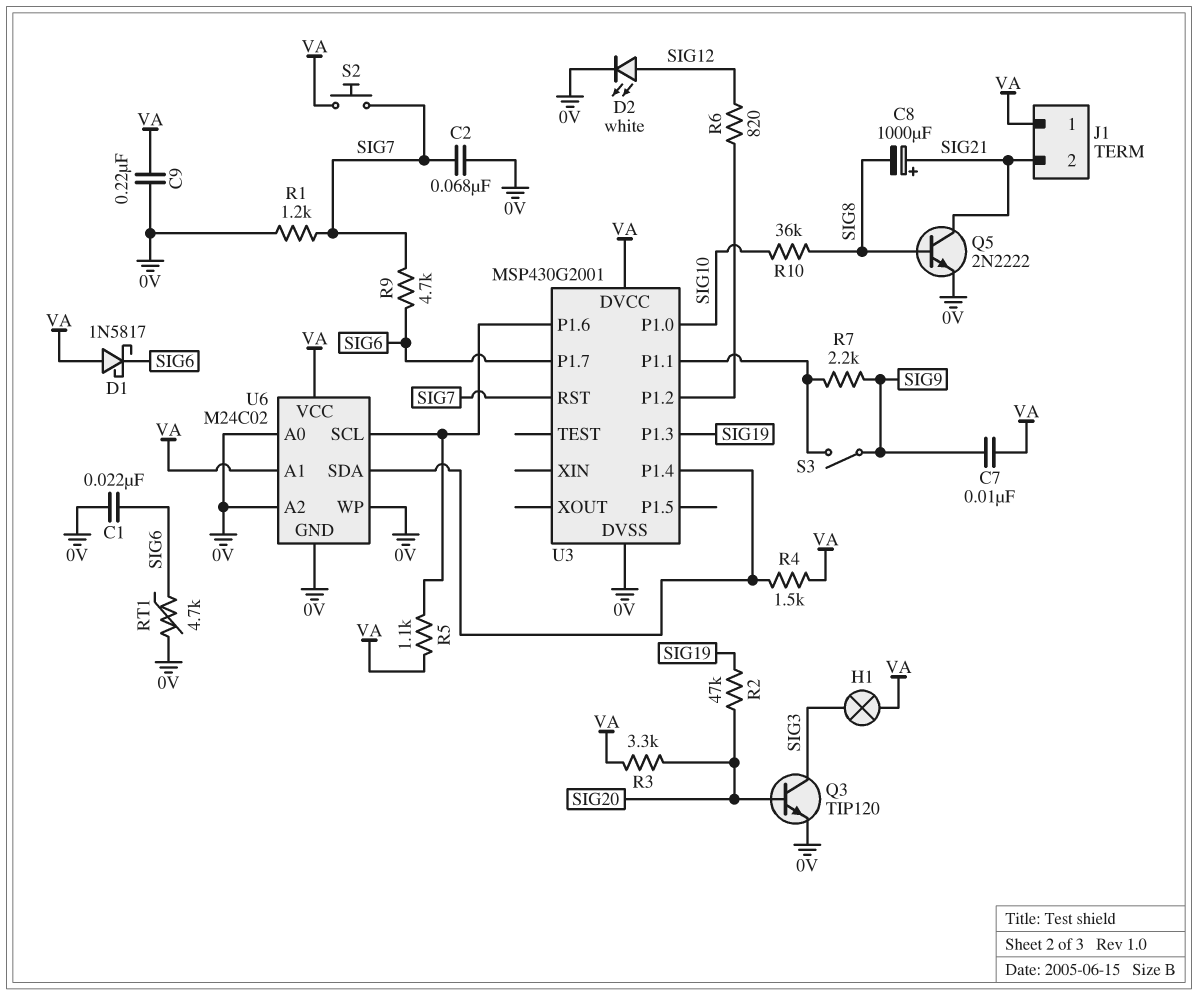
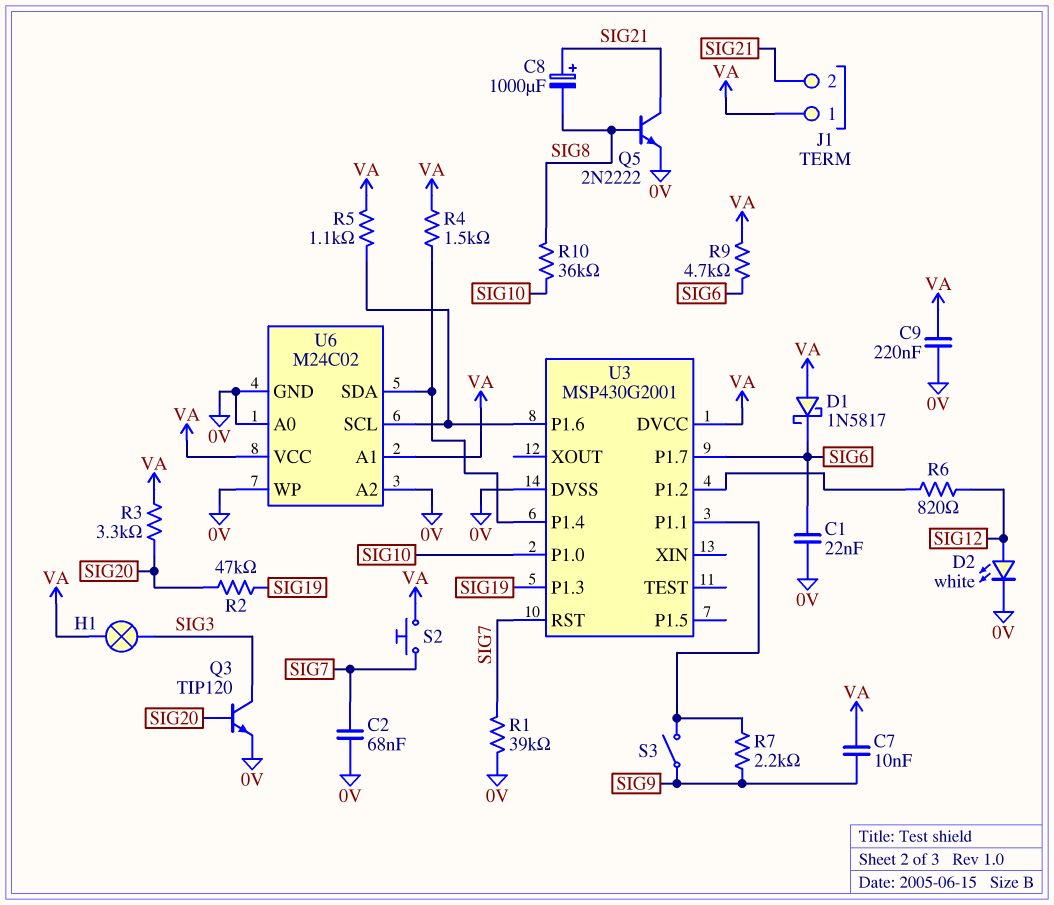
R1: 1.2k (0V, SIG7) -> 39k (0V, SIG7)
R9: 4.7k (SIG6, SIG7) -> 4.7k (SIG6, VA)
RT1: 4.7k (0V, SIG6) -> none

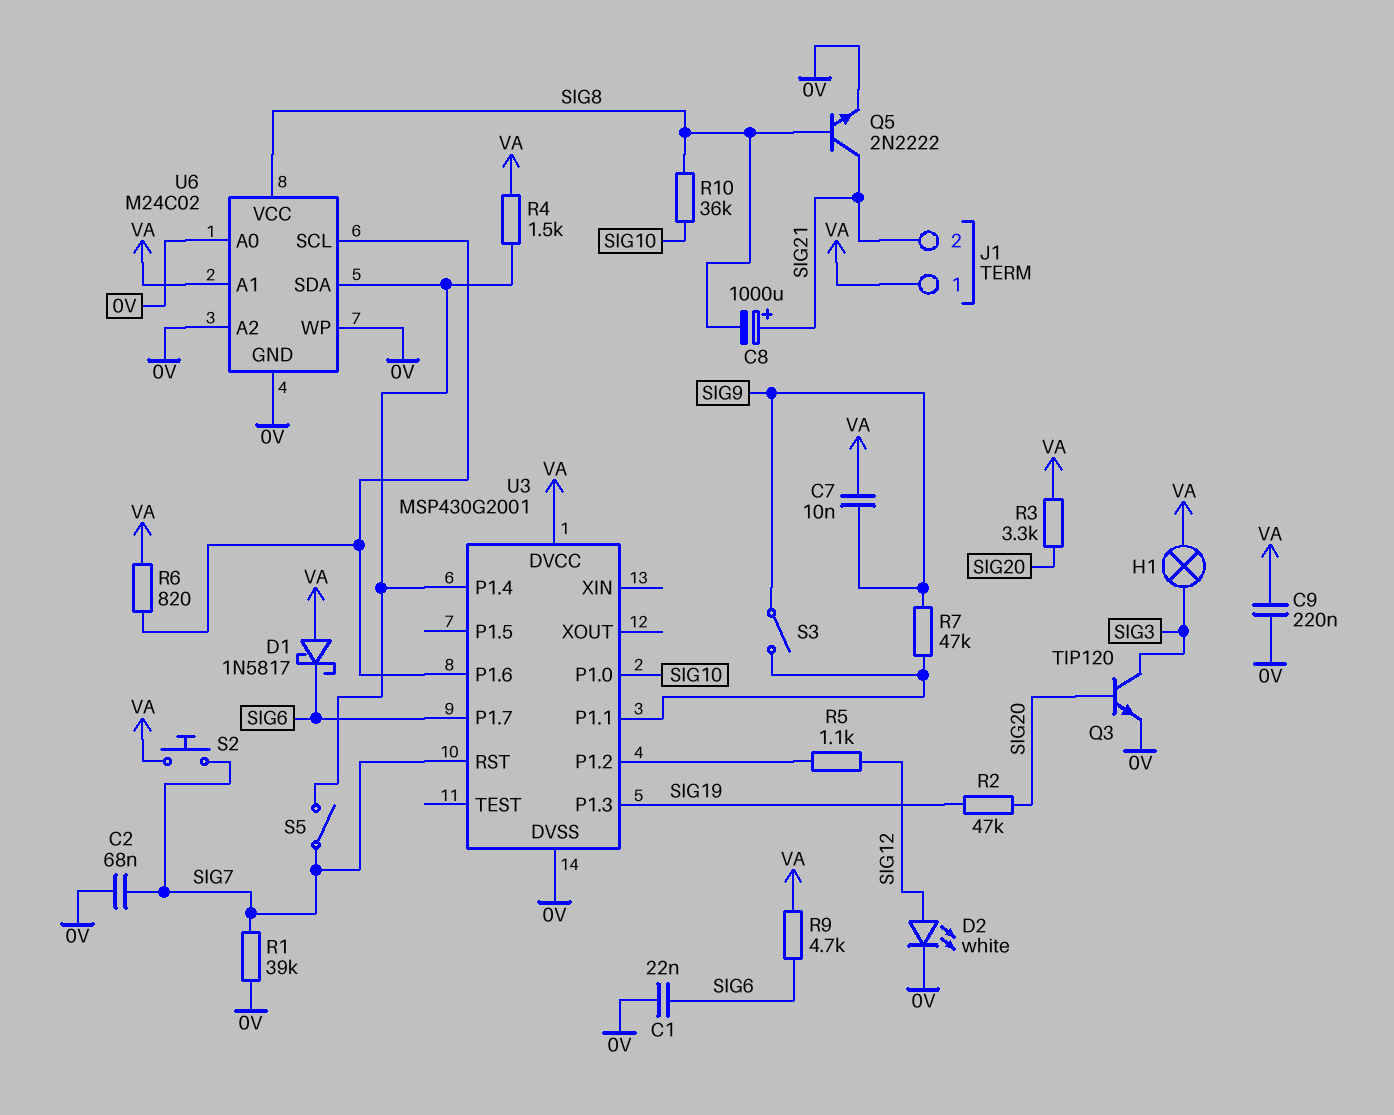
R5: 1.1k (U3/P1.6, VA) -> 1.1k (SIG12, U3/P1.2)
R6: 820 (SIG12, U3/P1.2) -> 820 (U3/P1.6, VA)
R7: 2.2k (SIG9, U3/P1.1) -> 47k (SIG9, U3/P1.1)
S5: none -> switch (SIG7, U3/P1.4)
U6 pin VCC: VA -> SIG8

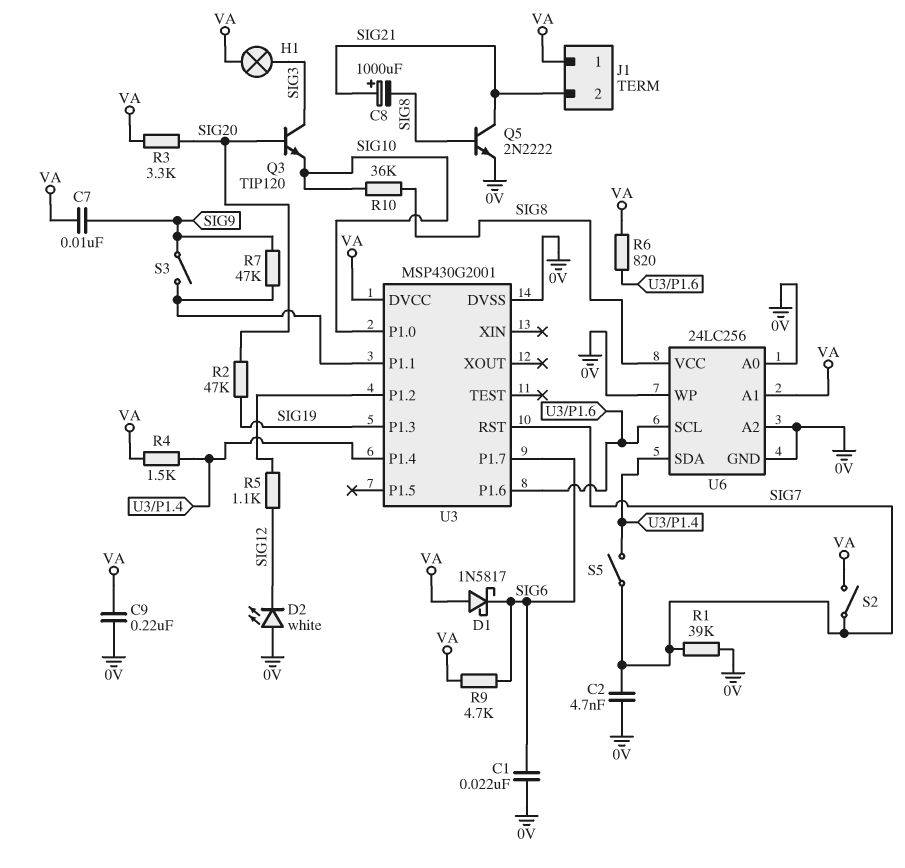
C2: 68nF (0V, SIG7) -> 4.7nF (0V, SIG7)
D2: LED white (A SIG12, K 0V) -> LED white (A 0V, K SIG12)
Q3: NPN TIP120 (B SIG20, C SIG3, E 0V) -> NPN TIP120 (B SIG20, C SIG3, E SIG10)
S2: button (SIG7, VA) -> switch (SIG7, VA)
U6: M24C02 -> 24LC256

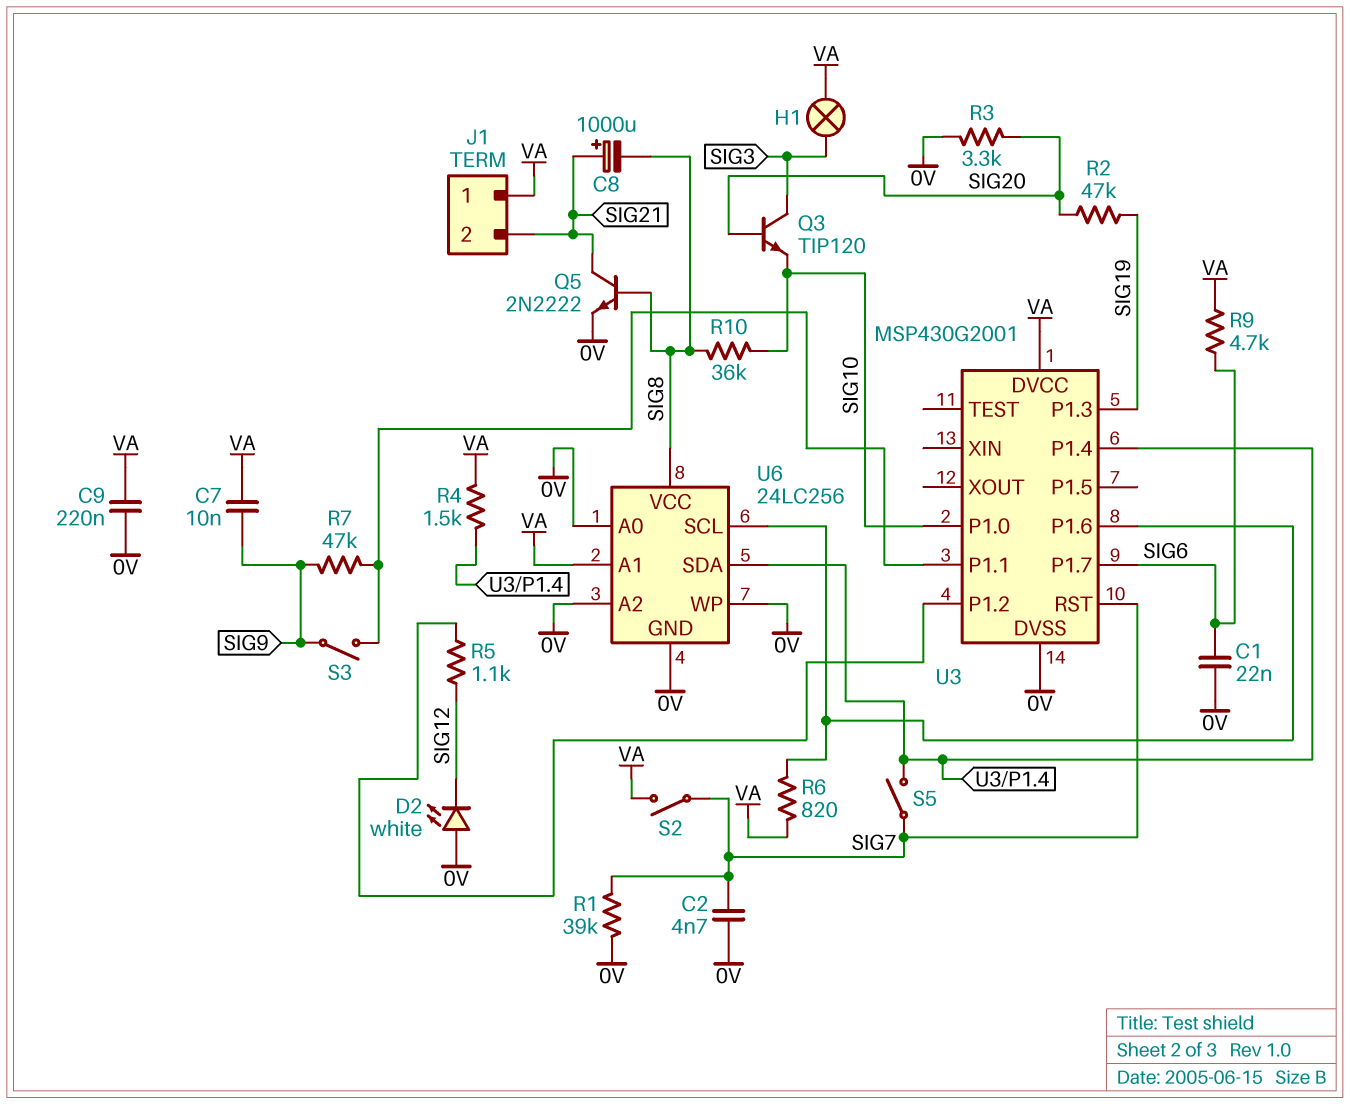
D1: schottky 1N5817 (A VA, K SIG6) -> none
R3: 3.3k (SIG20, VA) -> 3.3k (0V, SIG20)

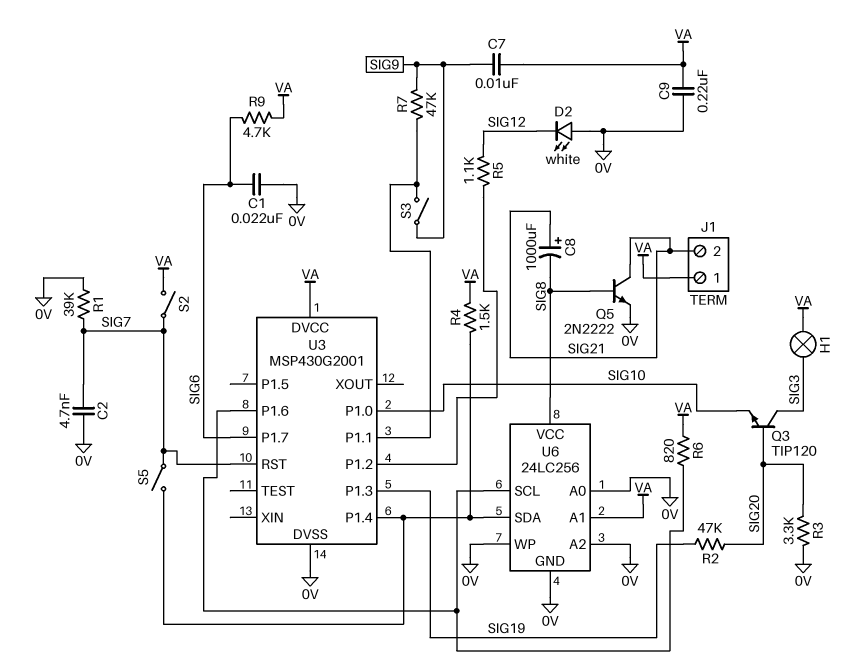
R10: 36k (SIG8, SIG10) -> none

